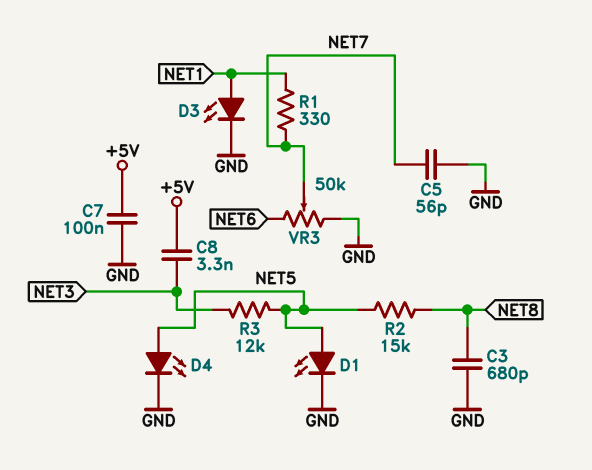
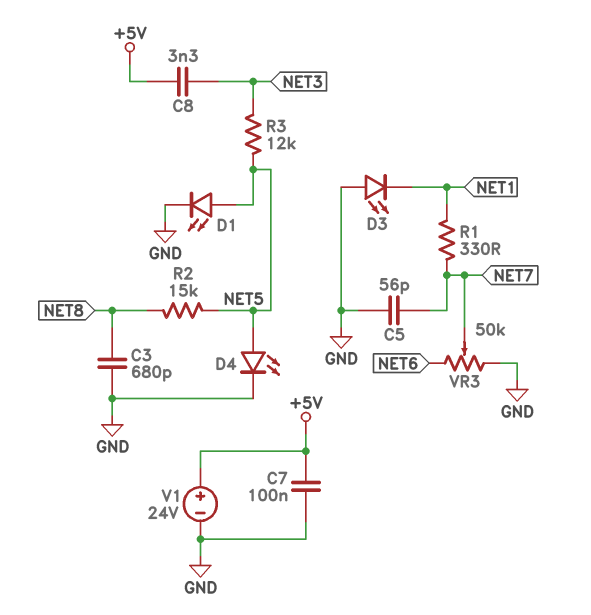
D3: LED (A NET1, K GND) -> LED (A GND, K NET1)
V1: none -> 24V (plus +5V, minus GND)

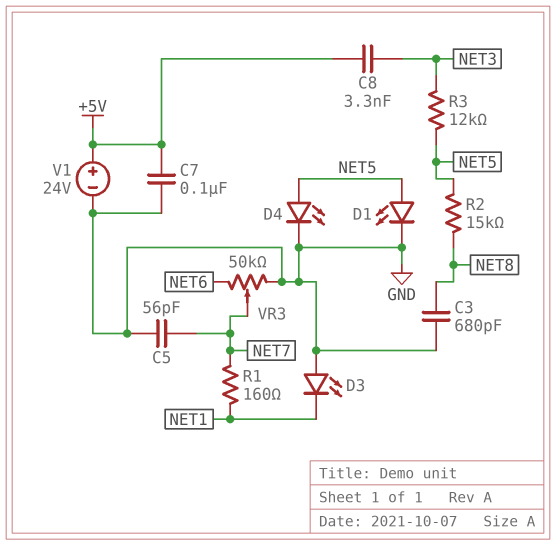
R1: 330 (NET1, NET7) -> 160 (NET1, NET7)

